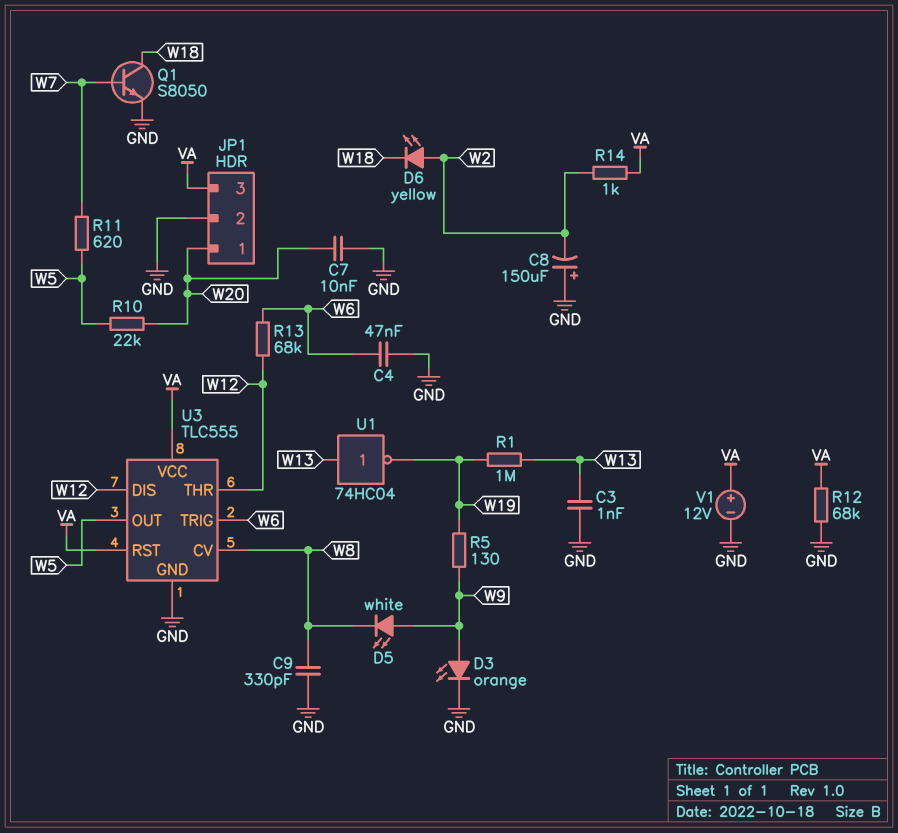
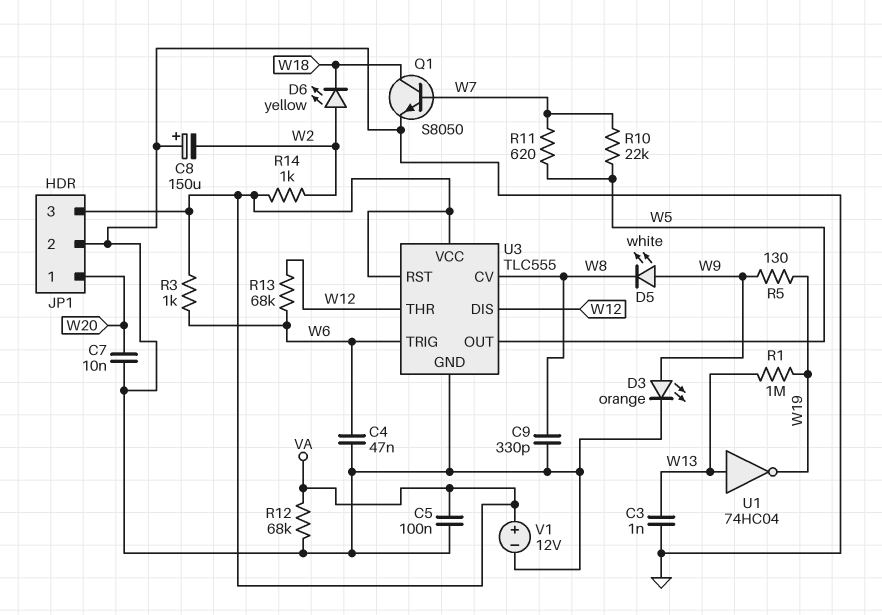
C5: none -> 100nF (GND, VA)
R3: none -> 1k (VA, W6)
R10: 22k (W5, W20) -> 22k (W5, W7)

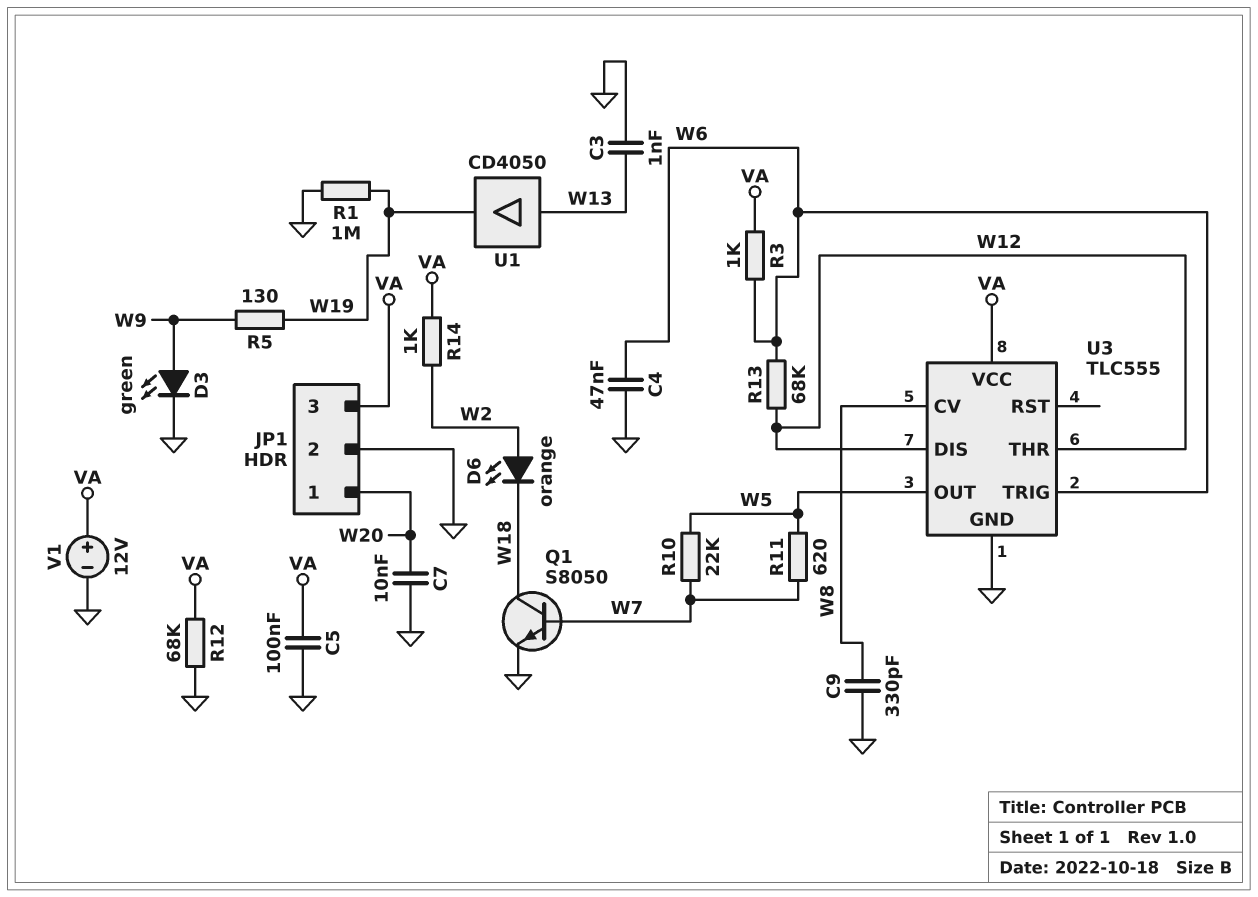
C8: 150uF (plus GND, minus W2) -> none
D3: LED orange (A W9, K GND) -> LED green (A W9, K GND)
D5: LED white (A W9, K W8) -> none
D6: LED yellow (A W2, K W18) -> LED orange (A W2, K W18)
R1: 1M (W13, W19) -> 1M (GND, W19)
U1: NOT 74HC04 (in W13, out W19) -> buffer CD4050 (in W13, out W19)
U3 pin RST: VA -> none

